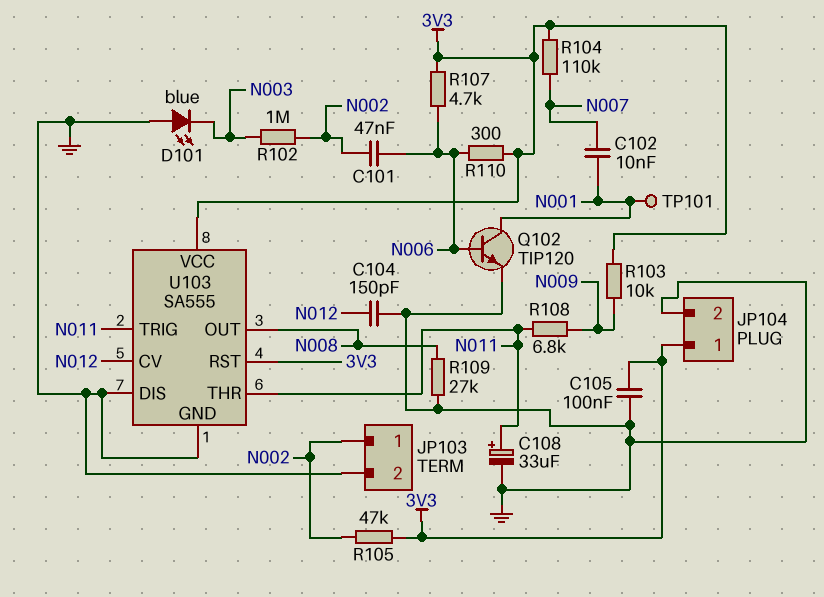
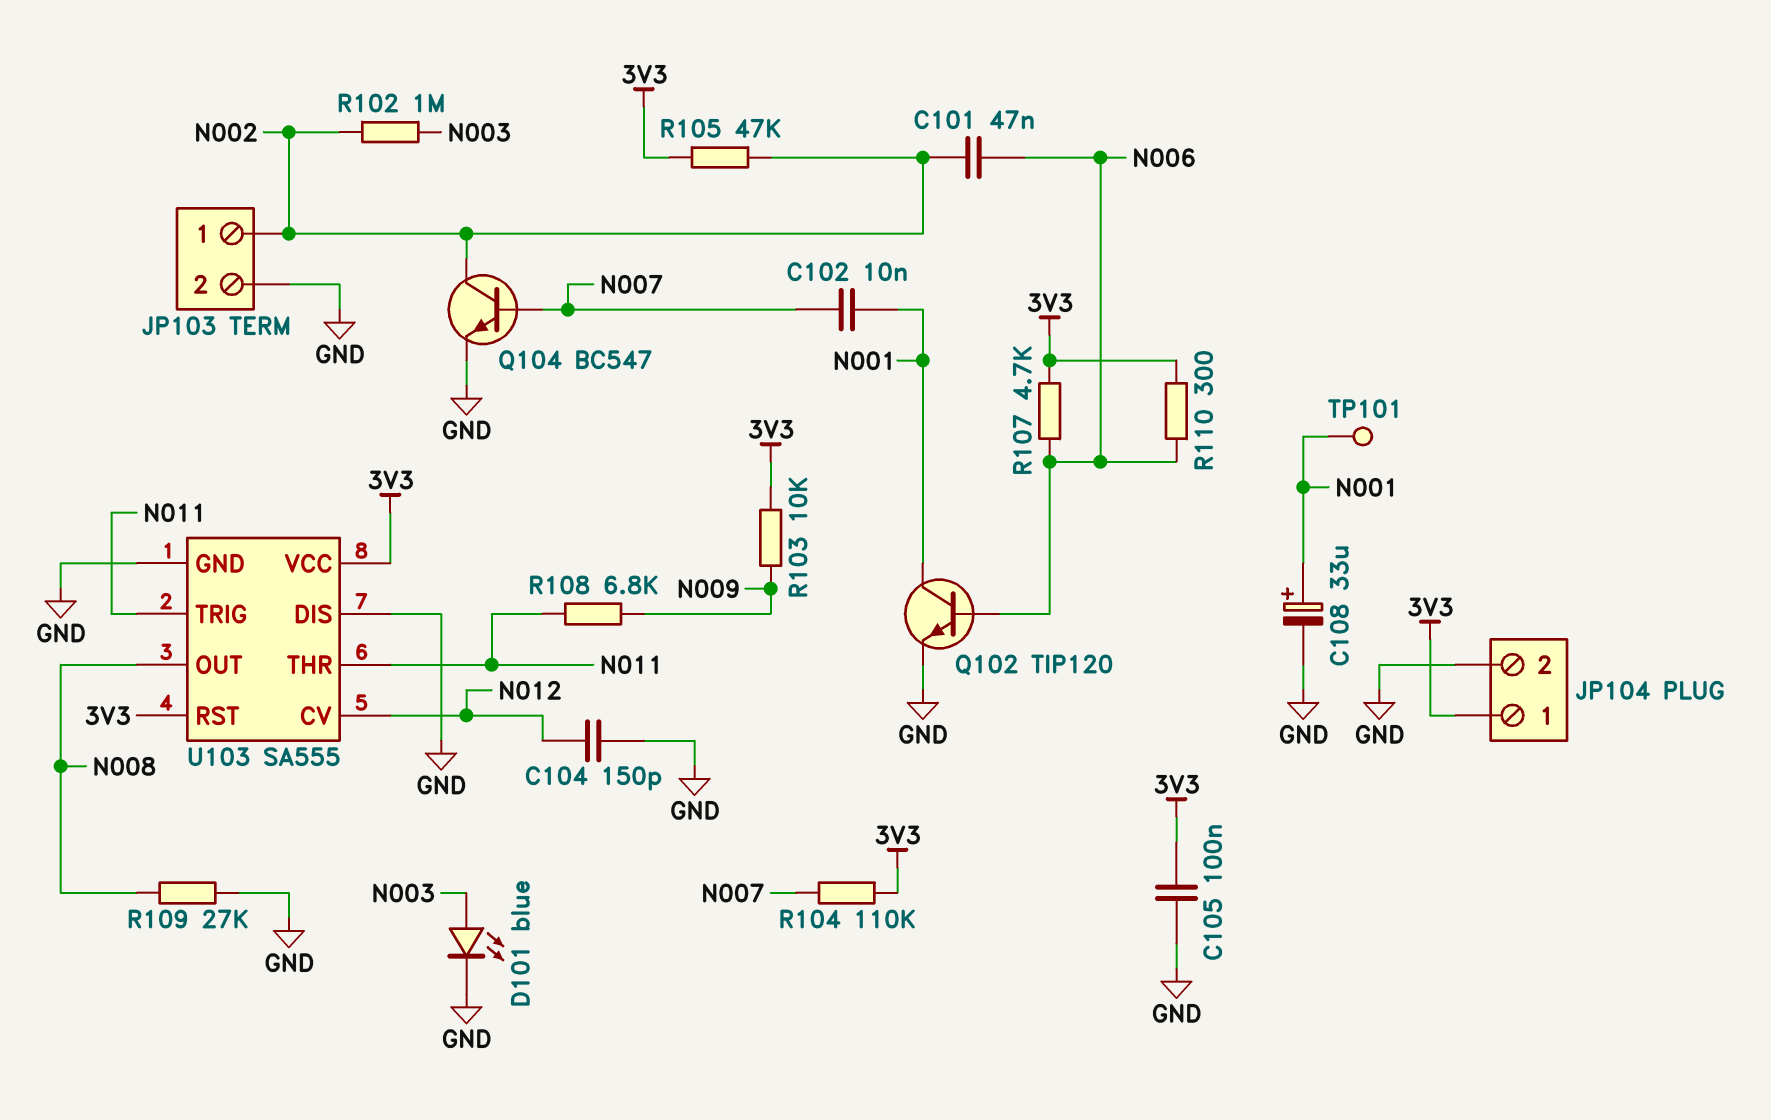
C108: 33uF (plus N011, minus GND) -> 33uF (plus N001, minus GND)
D101: LED blue (A GND, K N003) -> LED blue (A N003, K GND)
Q104: none -> NPN BC547 (B N007, C N002, E GND)

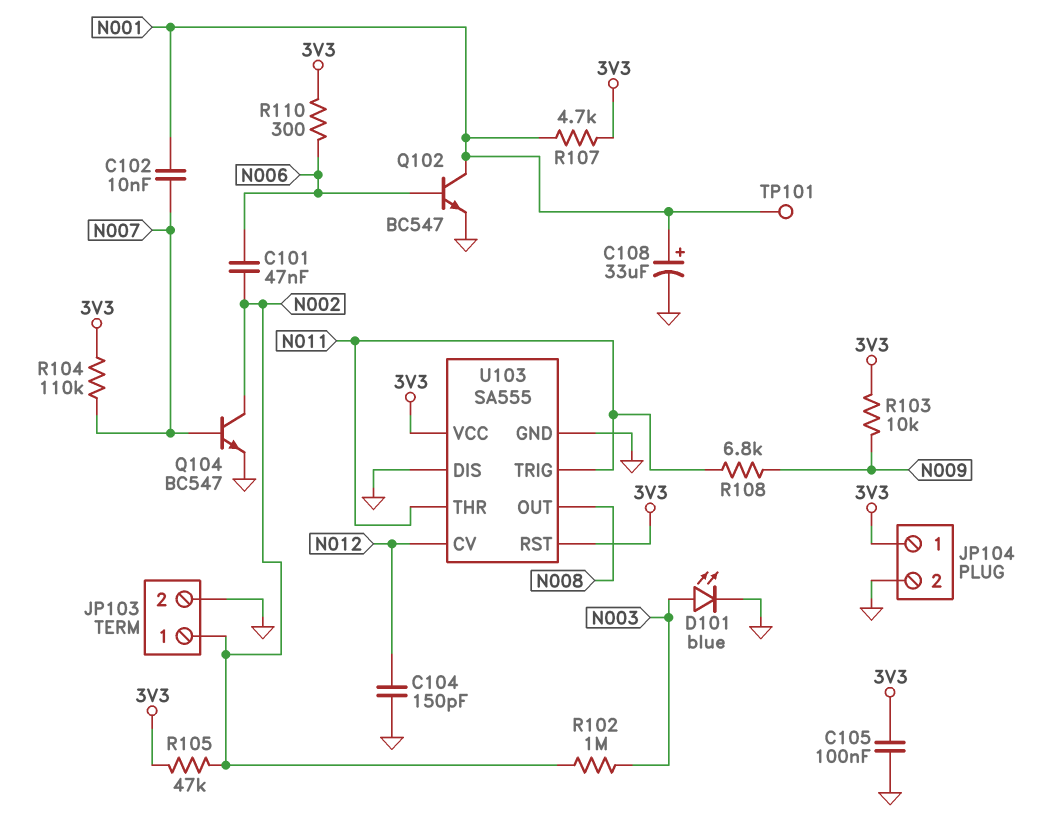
Q102: NPN TIP120 (B N006, C N001, E GND) -> NPN BC547 (B N006, C N001, E GND)
R107: 4.7k (3V3, N006) -> 4.7k (3V3, N001)
R109: 27k (GND, N008) -> none

